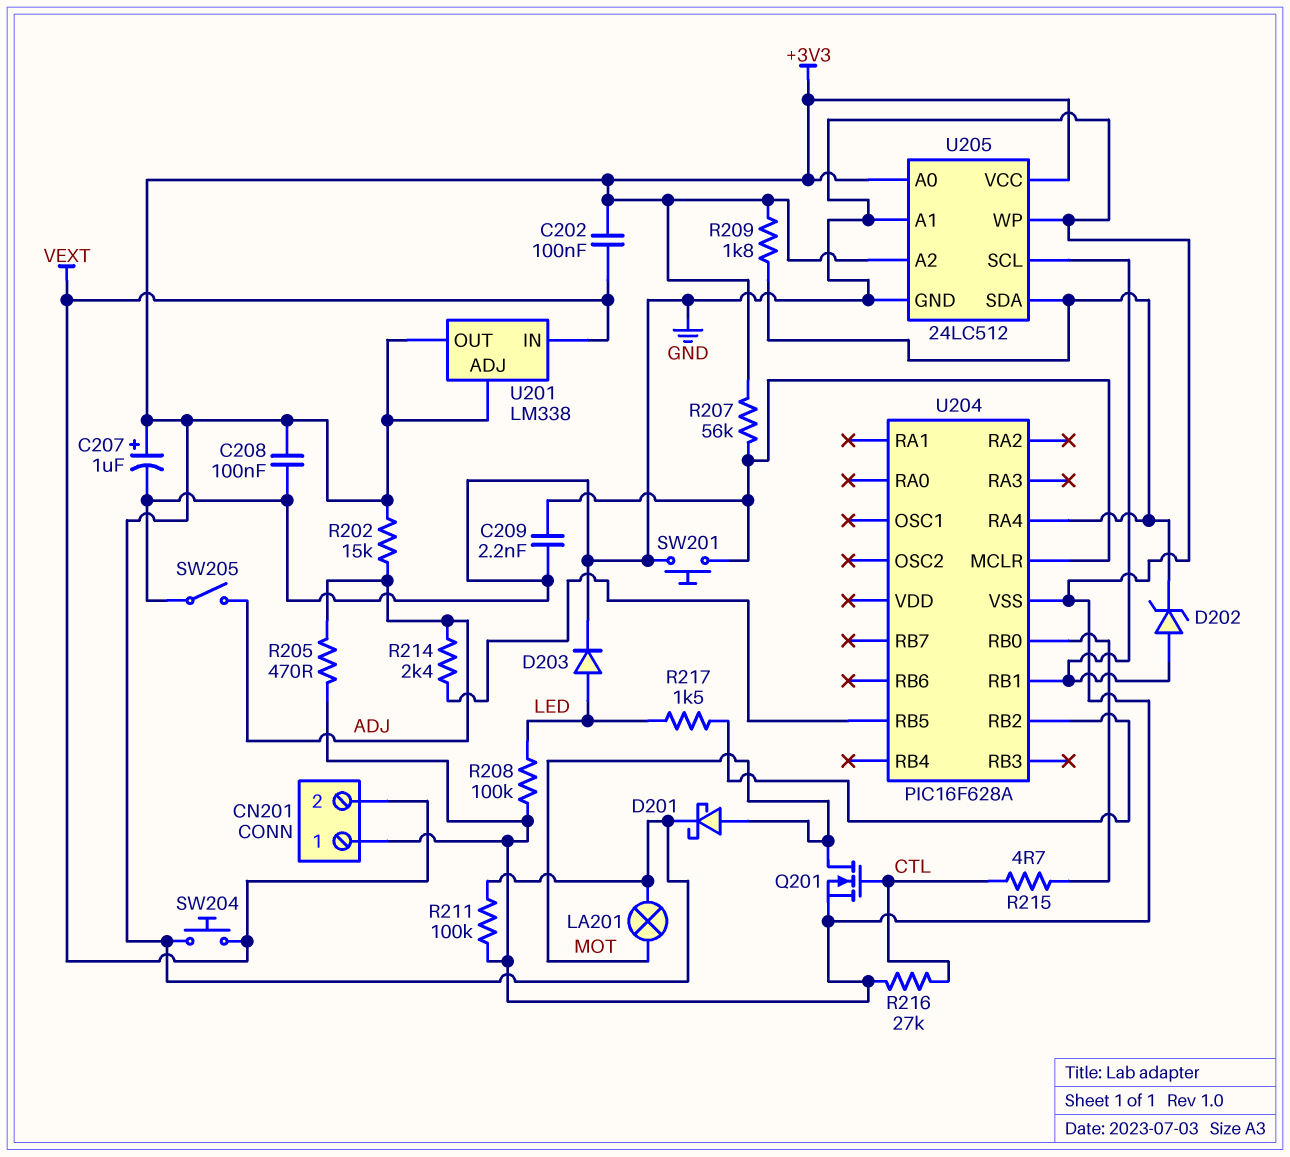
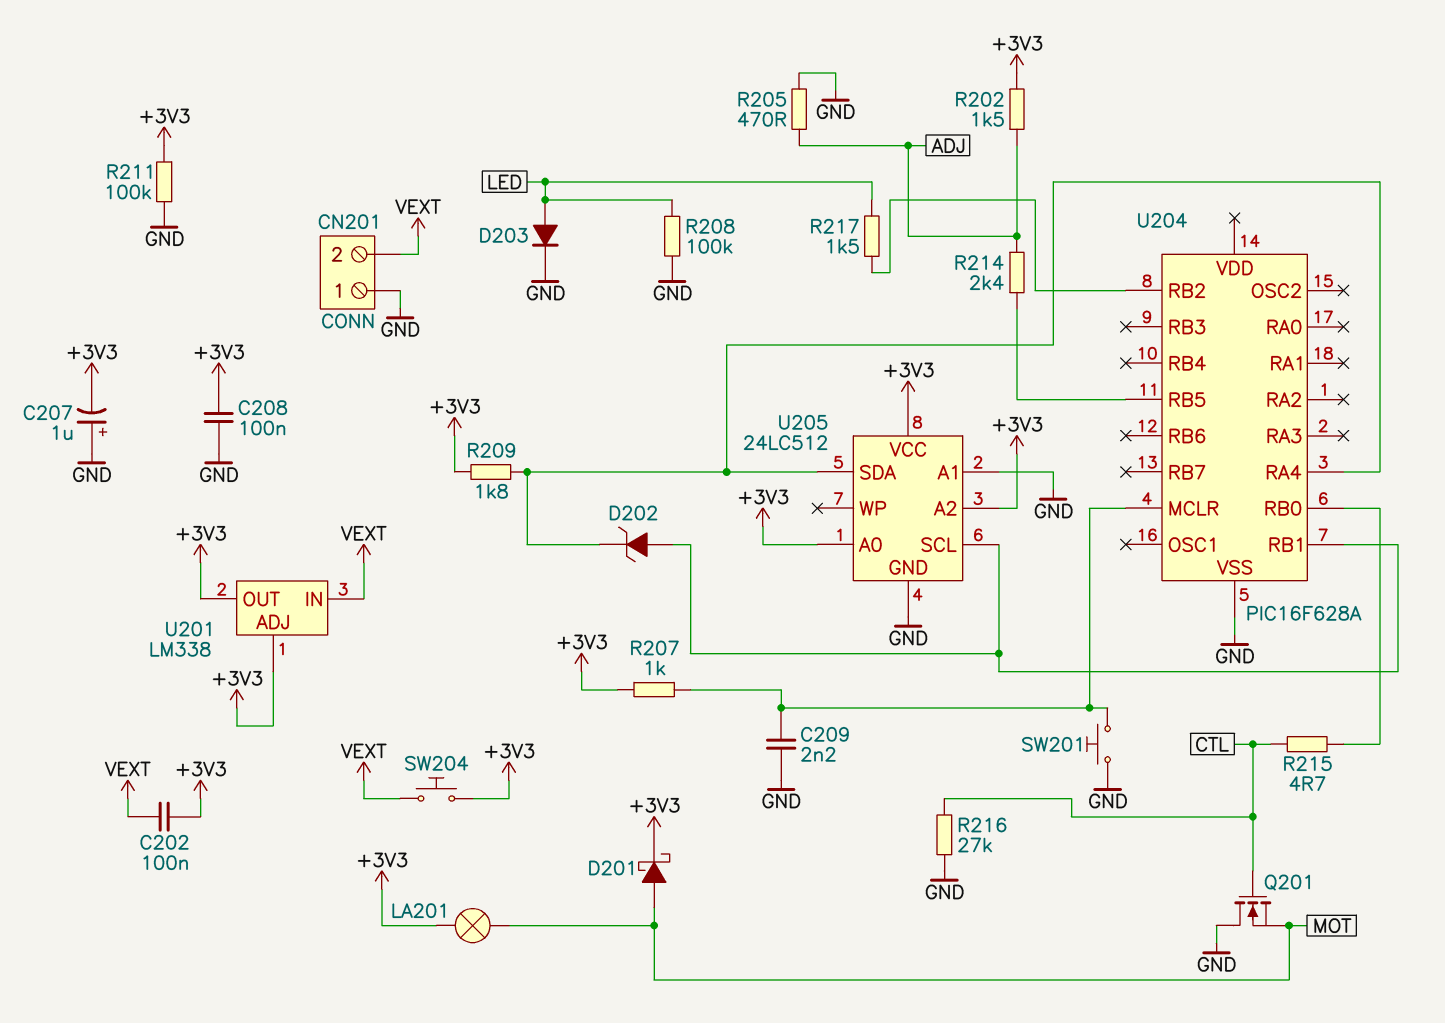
C207: 1uF (plus +3V3, minus GND) -> 1uF (plus GND, minus +3V3)
Q201: NMOS (G CTL, D MOT, S GND) -> NMOS (G CTL, D GND, S MOT)
R202: 15k (+3V3, ADJ) -> 1.5k (+3V3, ADJ)
R207: 56k (+3V3, U204/MCLR) -> 1k (+3V3, U204/MCLR)
SW205: switch (ADJ, GND) -> none
U205 pin WP: GND -> none

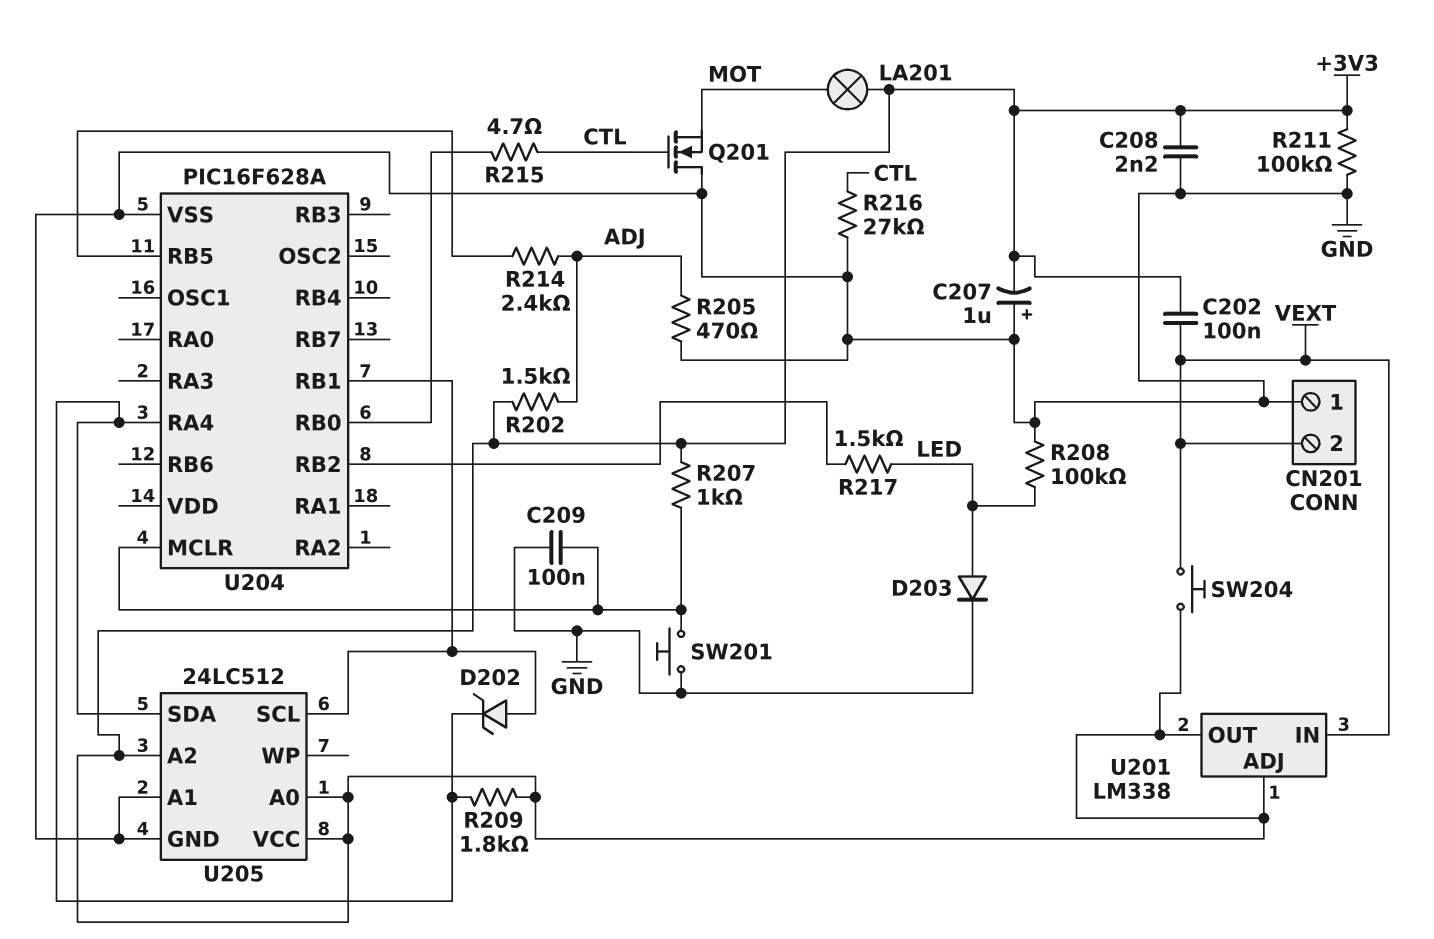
C208: 100nF (+3V3, GND) -> 2.2nF (+3V3, GND)
C209: 2.2nF (GND, U204/MCLR) -> 100nF (GND, U204/MCLR)
D201: schottky (A MOT, K +3V3) -> none

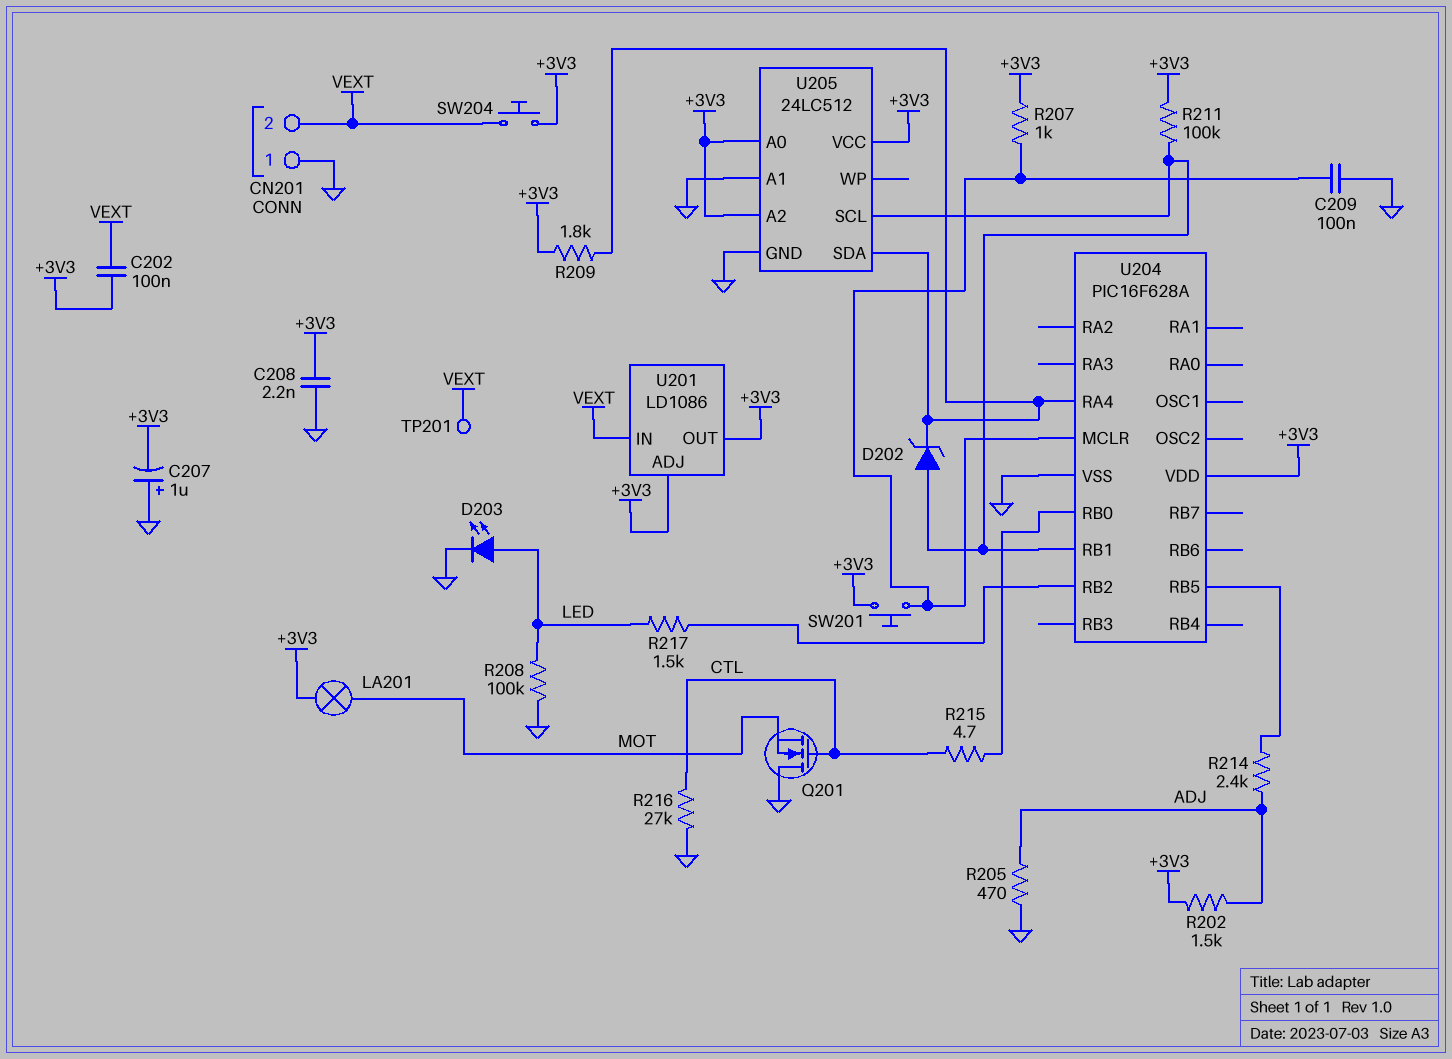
D203: diode (A LED, K GND) -> LED (A LED, K GND)
R211: 100k (+3V3, GND) -> 100k (+3V3, U204/RB1)
SW201: button (GND, U204/MCLR) -> button (+3V3, U204/MCLR)
TP201: none -> test point (VEXT)
U201: LM338 -> LD1086
U204 pin VDD: none -> +3V3

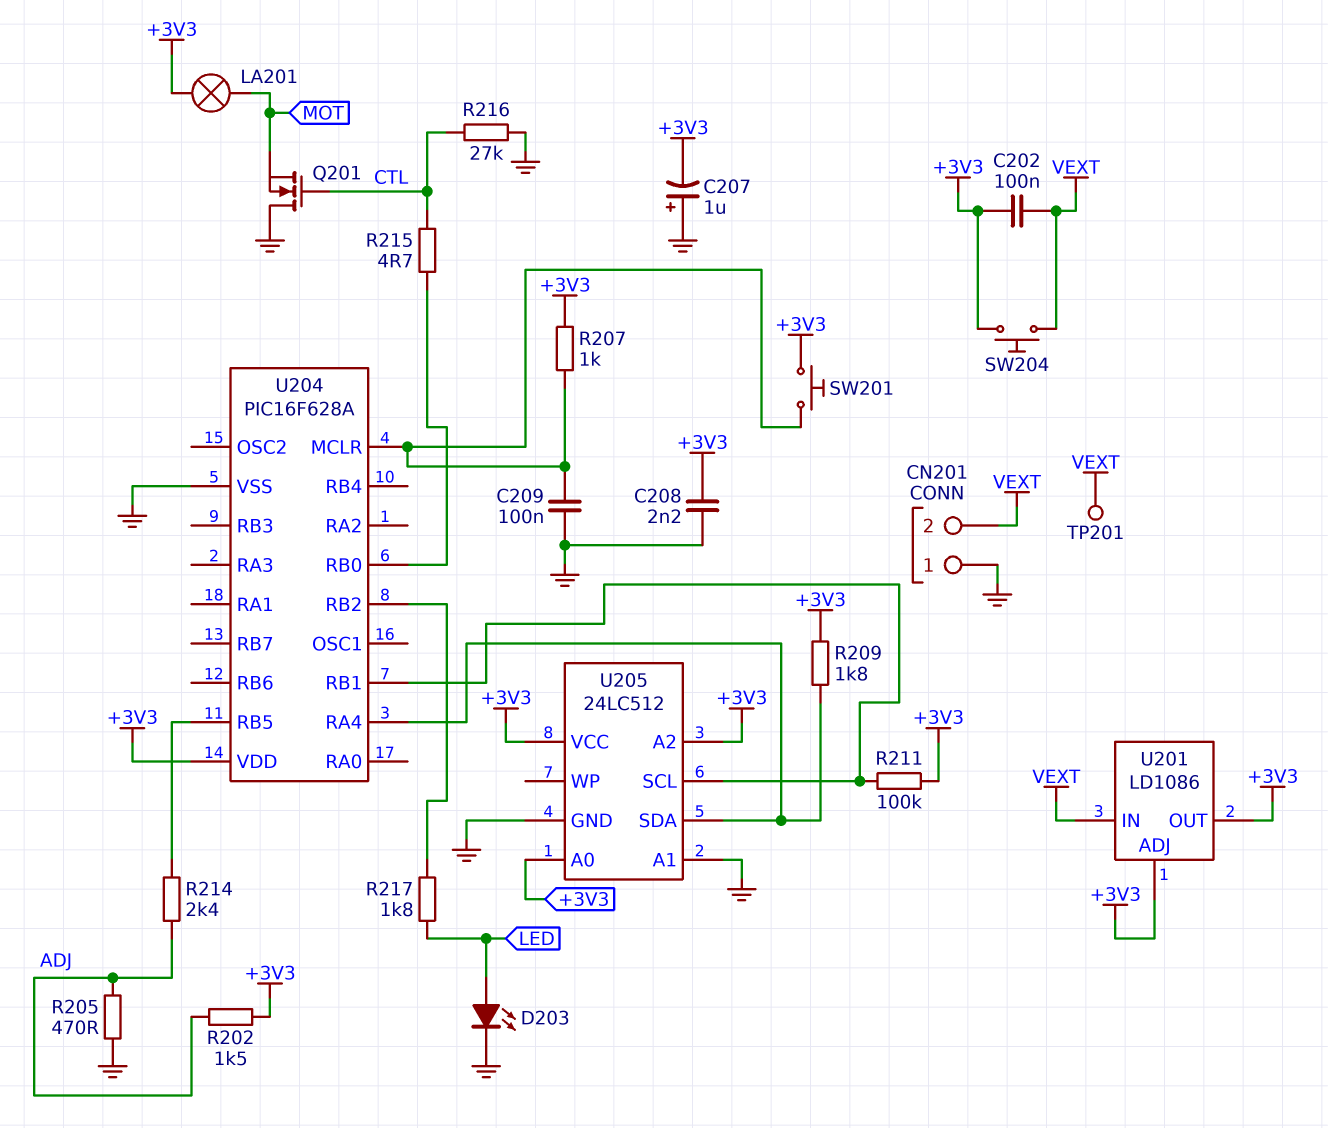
D202: zener (A U204/RB1, K U204/RA4) -> none
R208: 100k (GND, LED) -> none
R217: 1.5k (LED, U204/RB2) -> 1.8k (LED, U204/RB2)

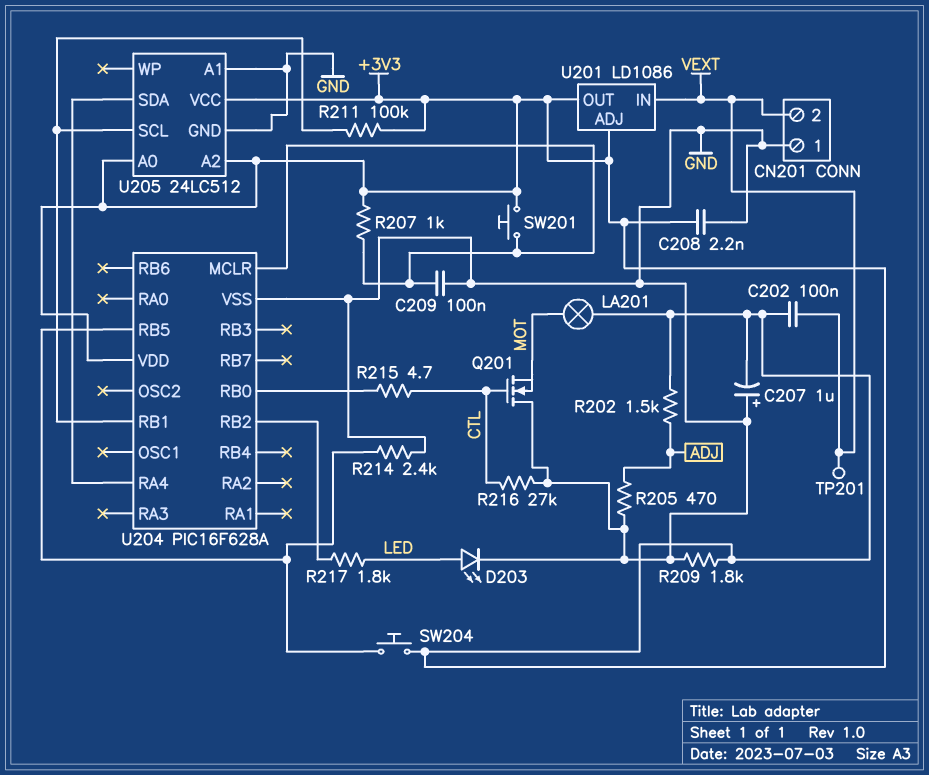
R209: 1.8k (+3V3, U204/RA4) -> 1.8k (+3V3, GND)
R214: 2.4k (ADJ, U204/RB5) -> 2.4k (GND, U204/RB5)
SW204: button (+3V3, VEXT) -> button (+3V3, U204/RB5)

